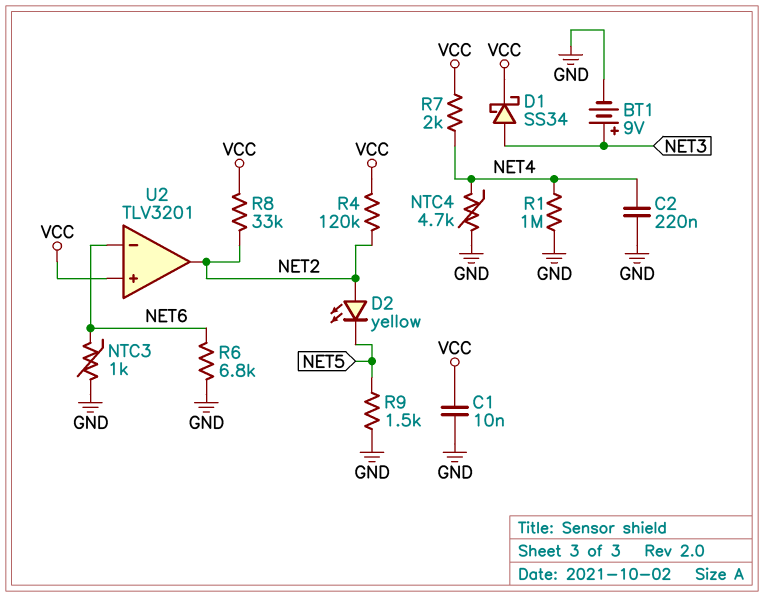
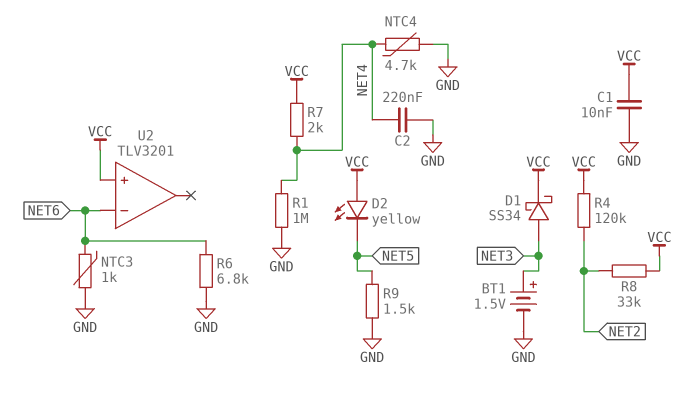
BT1: 9V (plus NET3, minus GND) -> 1.5V (plus NET3, minus GND)
D2: LED yellow (A NET2, K NET5) -> LED yellow (A VCC, K NET5)
U2 pin out: NET2 -> none

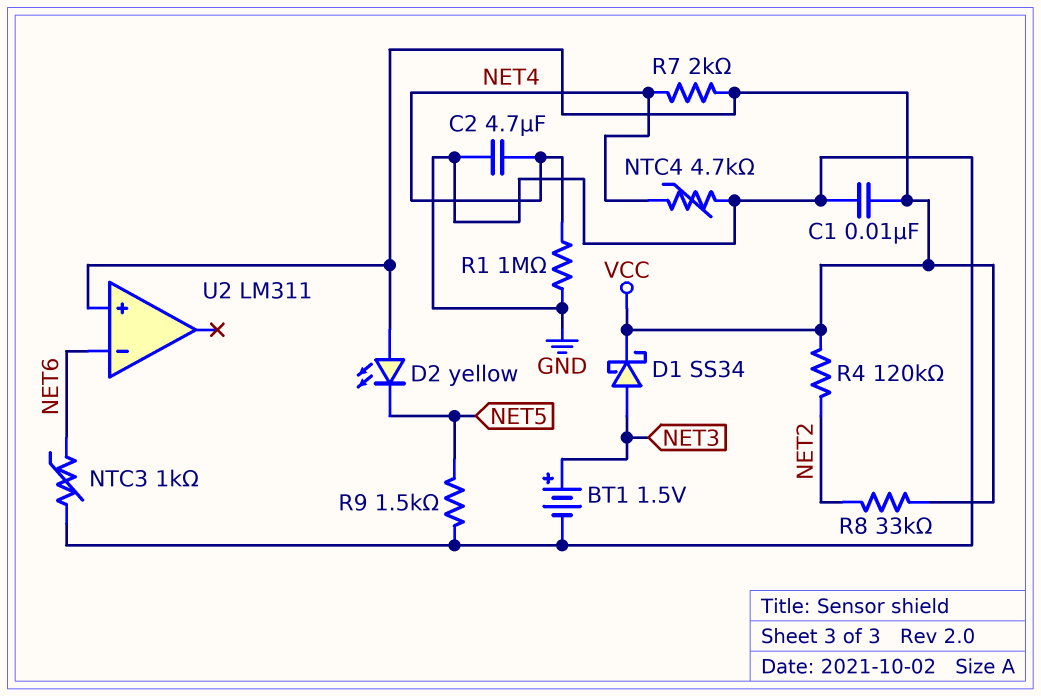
C2: 220nF (GND, NET4) -> 4.7uF (GND, NET4)
R6: 6.8k (GND, NET6) -> none
U2: TLV3201 -> LM311

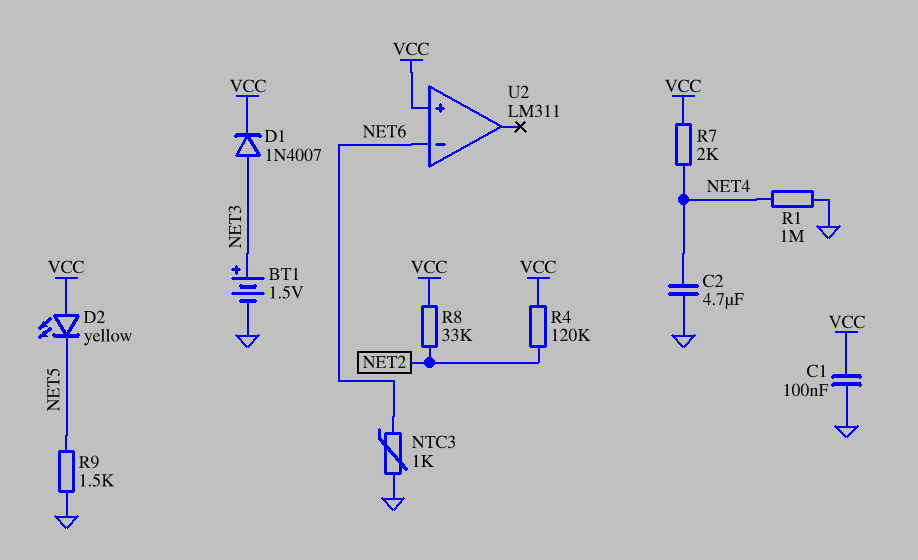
C1: 10nF (GND, VCC) -> 100nF (GND, VCC)
D1: schottky SS34 (A NET3, K VCC) -> diode 1N4007 (A NET3, K VCC)
NTC4: 4.7k (GND, NET4) -> none

